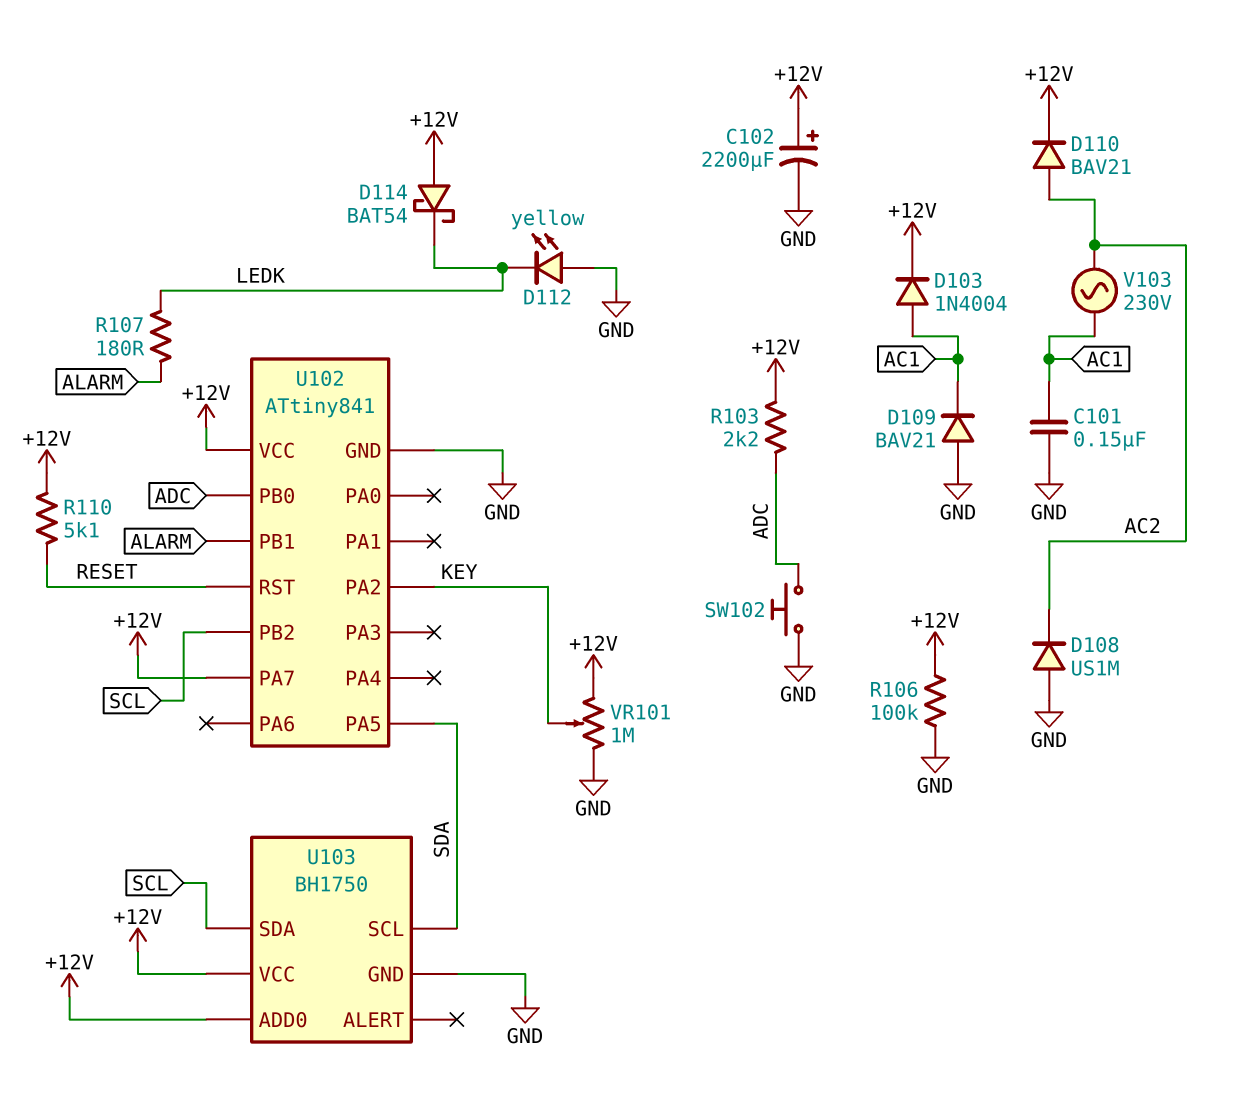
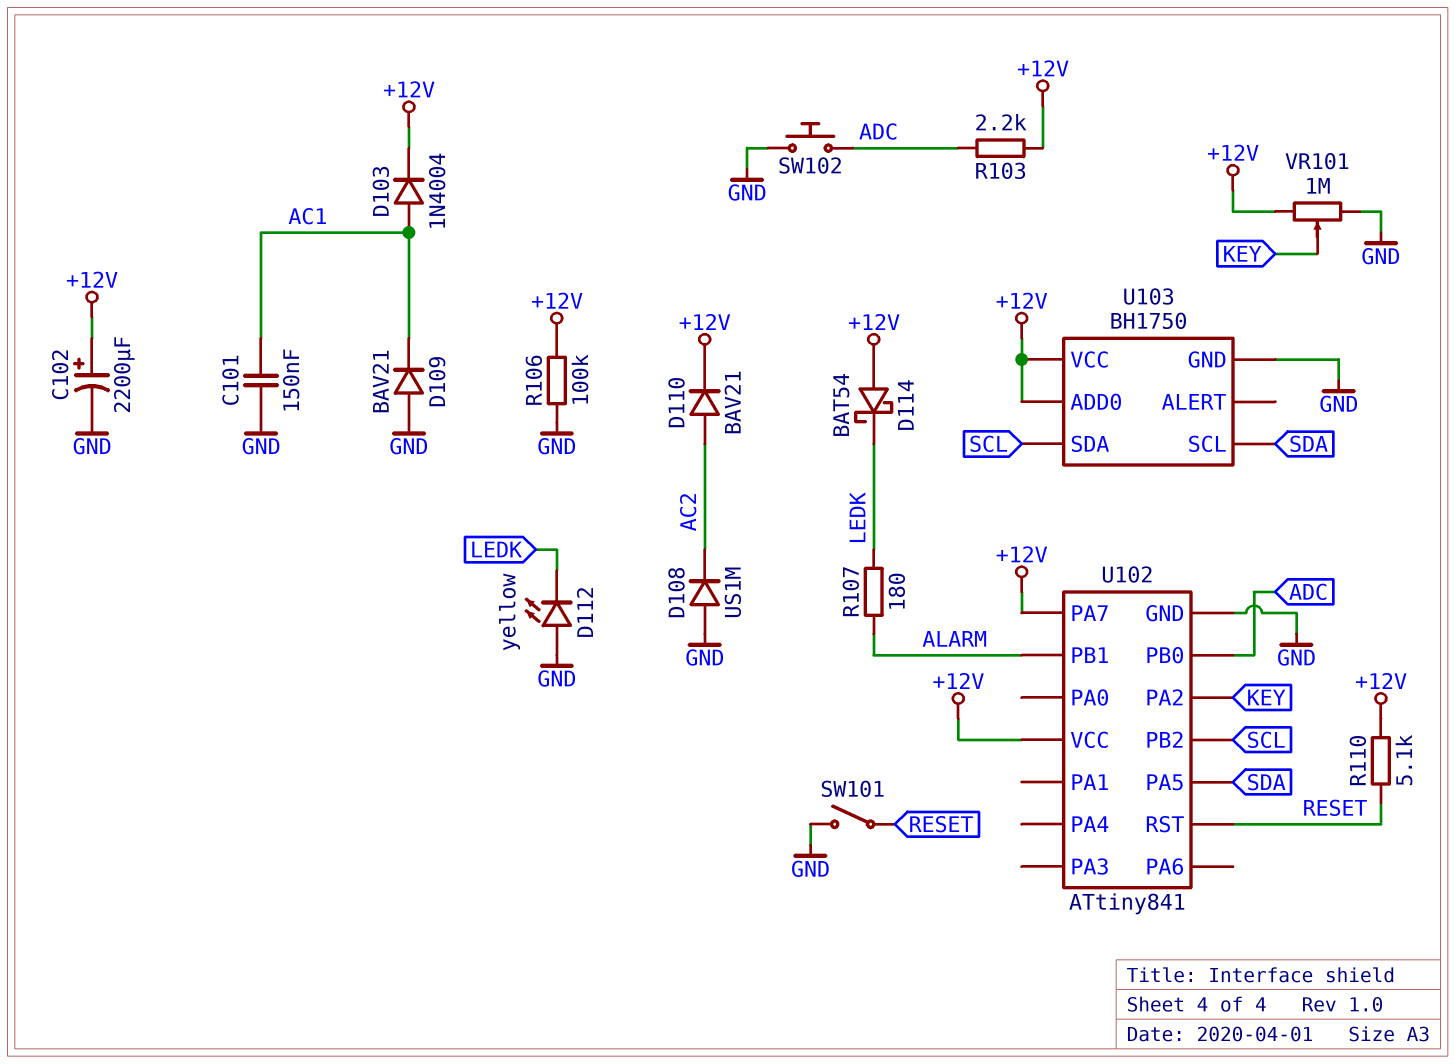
SW101: none -> switch (GND, RESET)
V103: AC 230V (AC1, AC2) -> none

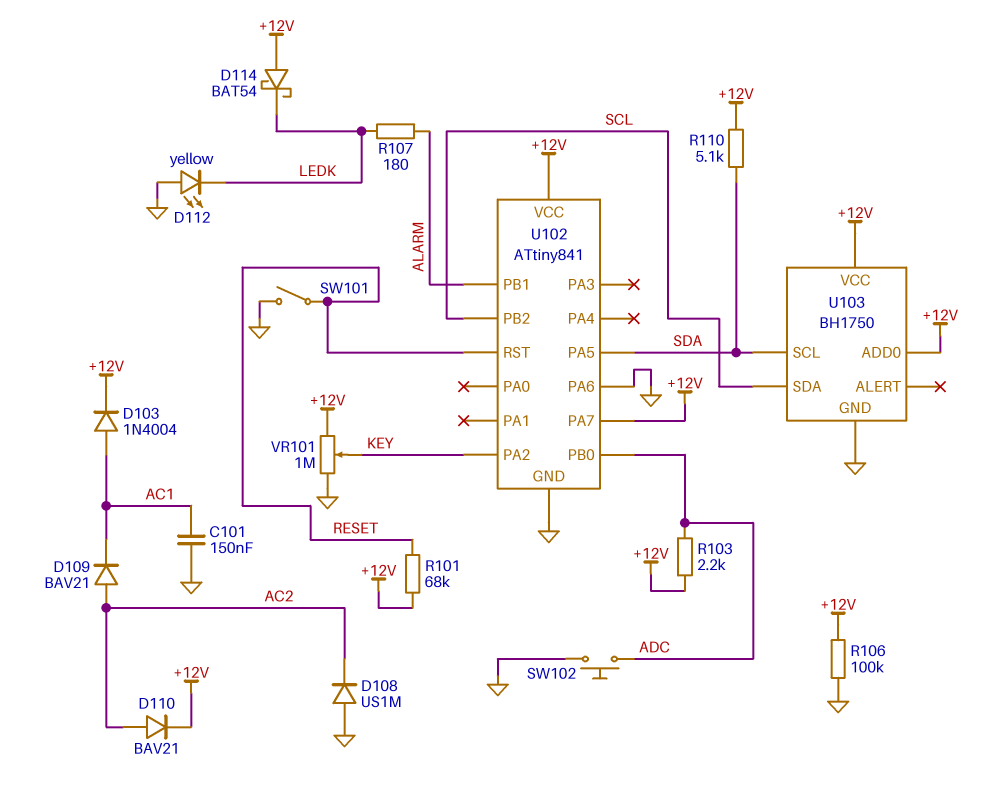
C102: 2200uF (plus +12V, minus GND) -> none
D109: diode BAV21 (A GND, K AC1) -> diode BAV21 (A AC2, K AC1)
R101: none -> 68k (+12V, RESET)
R110: 5.1k (+12V, RESET) -> 5.1k (+12V, SDA)
U102 pin PA6: none -> GND

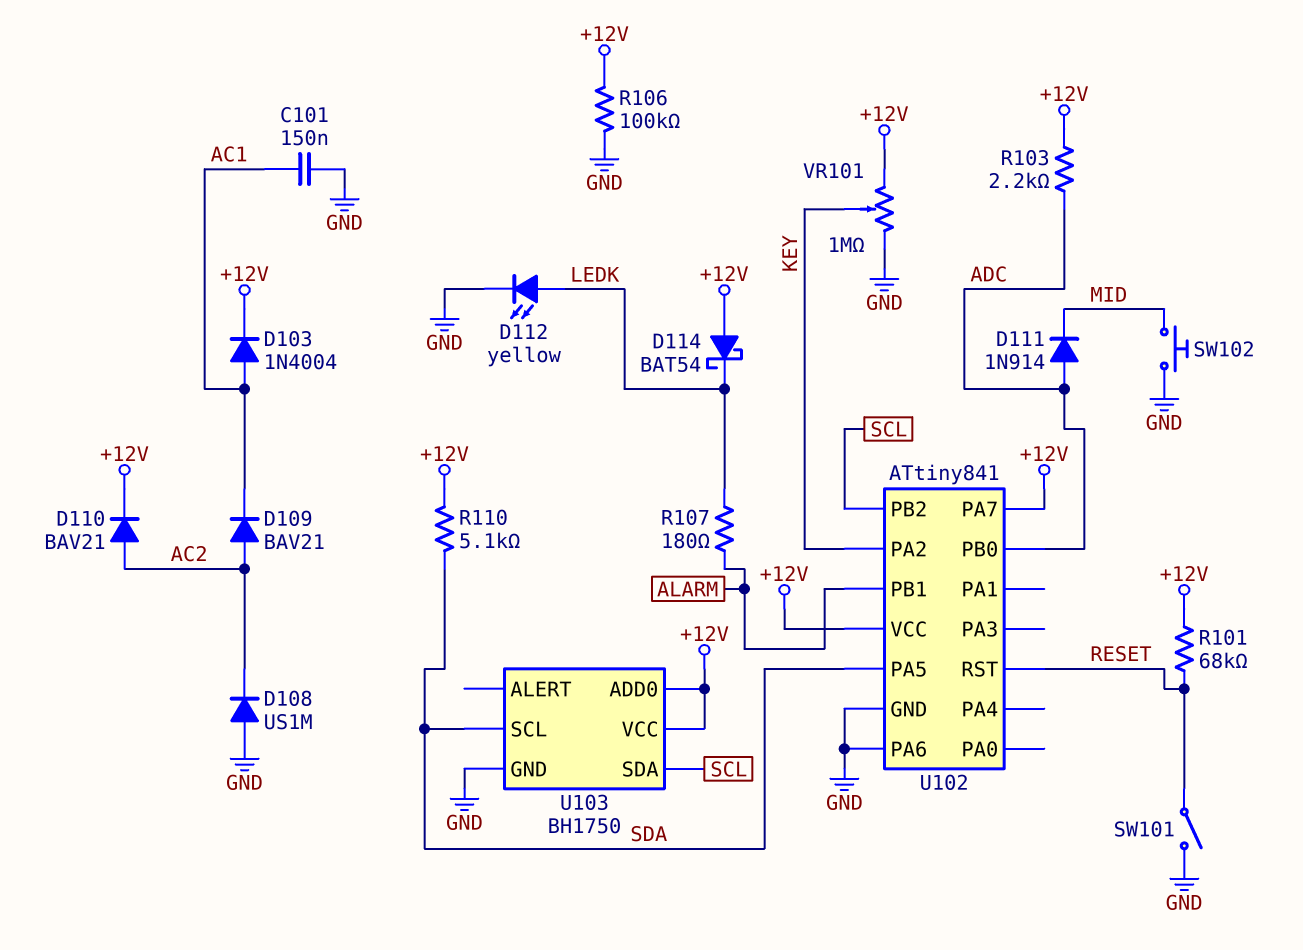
D111: none -> diode 1N914 (A ADC, K MID)
D112: LED yellow (A GND, K LEDK) -> LED yellow (A LEDK, K GND)
SW102: button (ADC, GND) -> button (GND, MID)

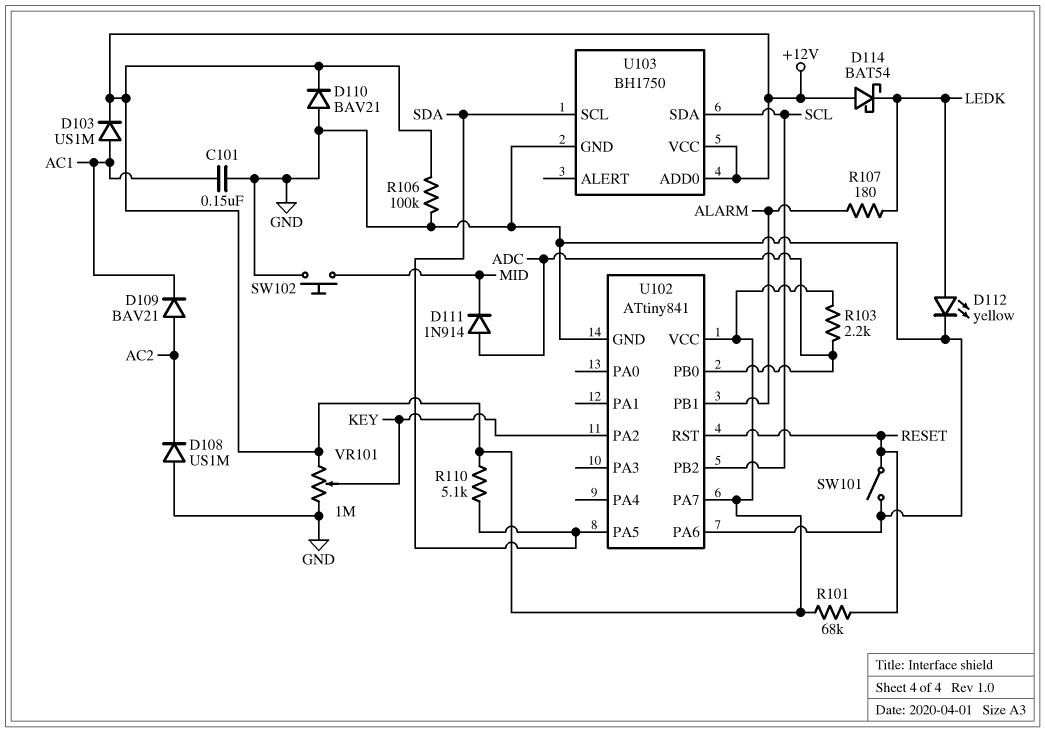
D103: diode 1N4004 (A AC1, K +12V) -> diode US1M (A AC1, K +12V)
D110: diode BAV21 (A AC2, K +12V) -> diode BAV21 (A GND, K +12V)

